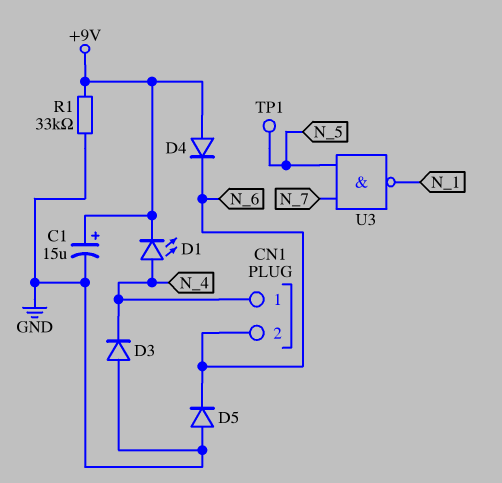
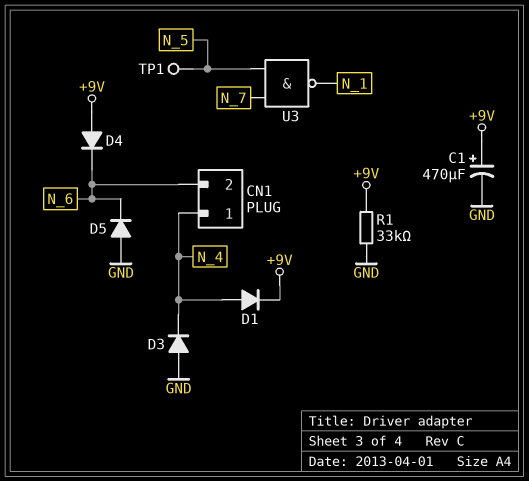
C1: 15uF (plus +9V, minus GND) -> 470uF (plus +9V, minus GND)
D1: LED (A N_4, K +9V) -> diode (A N_4, K +9V)

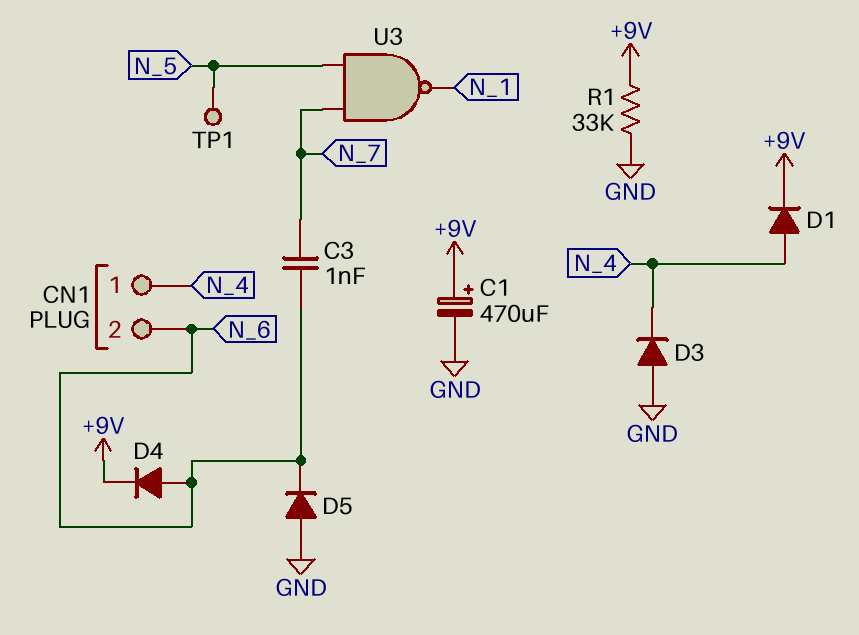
C3: none -> 1nF (N_6, N_7)
D4: diode (A +9V, K N_6) -> diode (A N_6, K +9V)

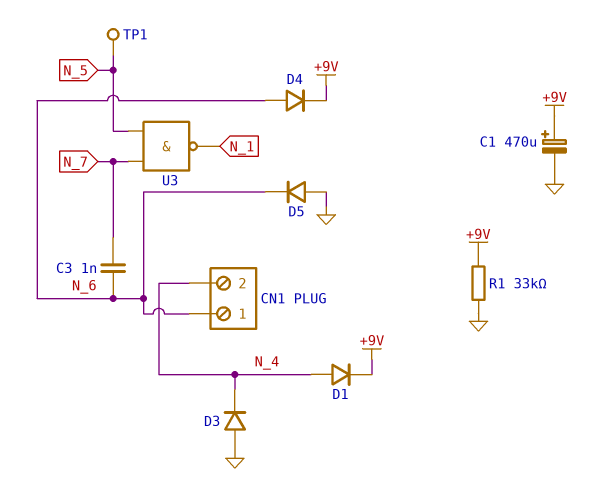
CN1 pin 1: N_4 -> N_6
CN1 pin 2: N_6 -> N_4

